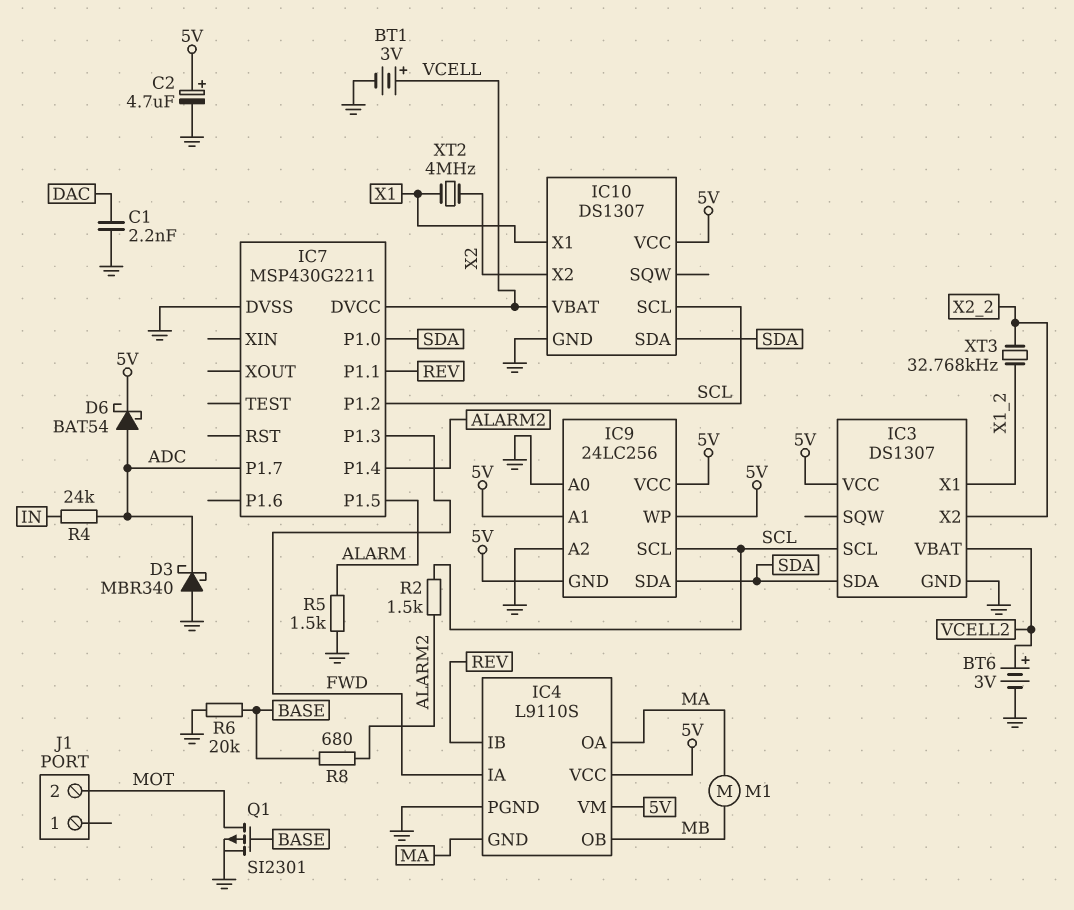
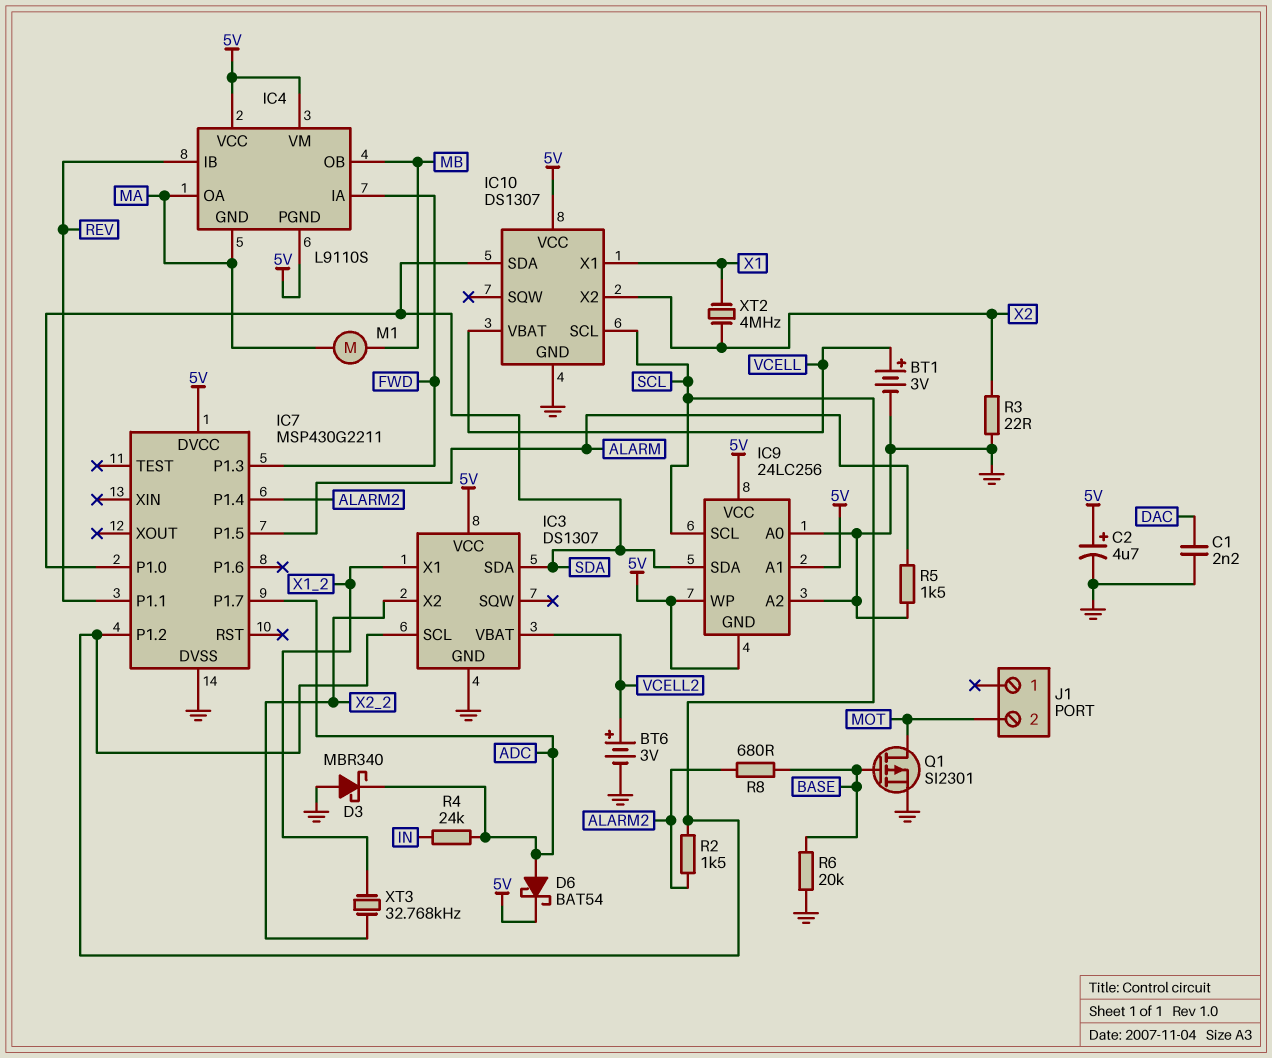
IC4 pin PGND: GND -> 5V
IC7 pin DVCC: VCELL -> 5V
R3: none -> 22 (GND, X2)

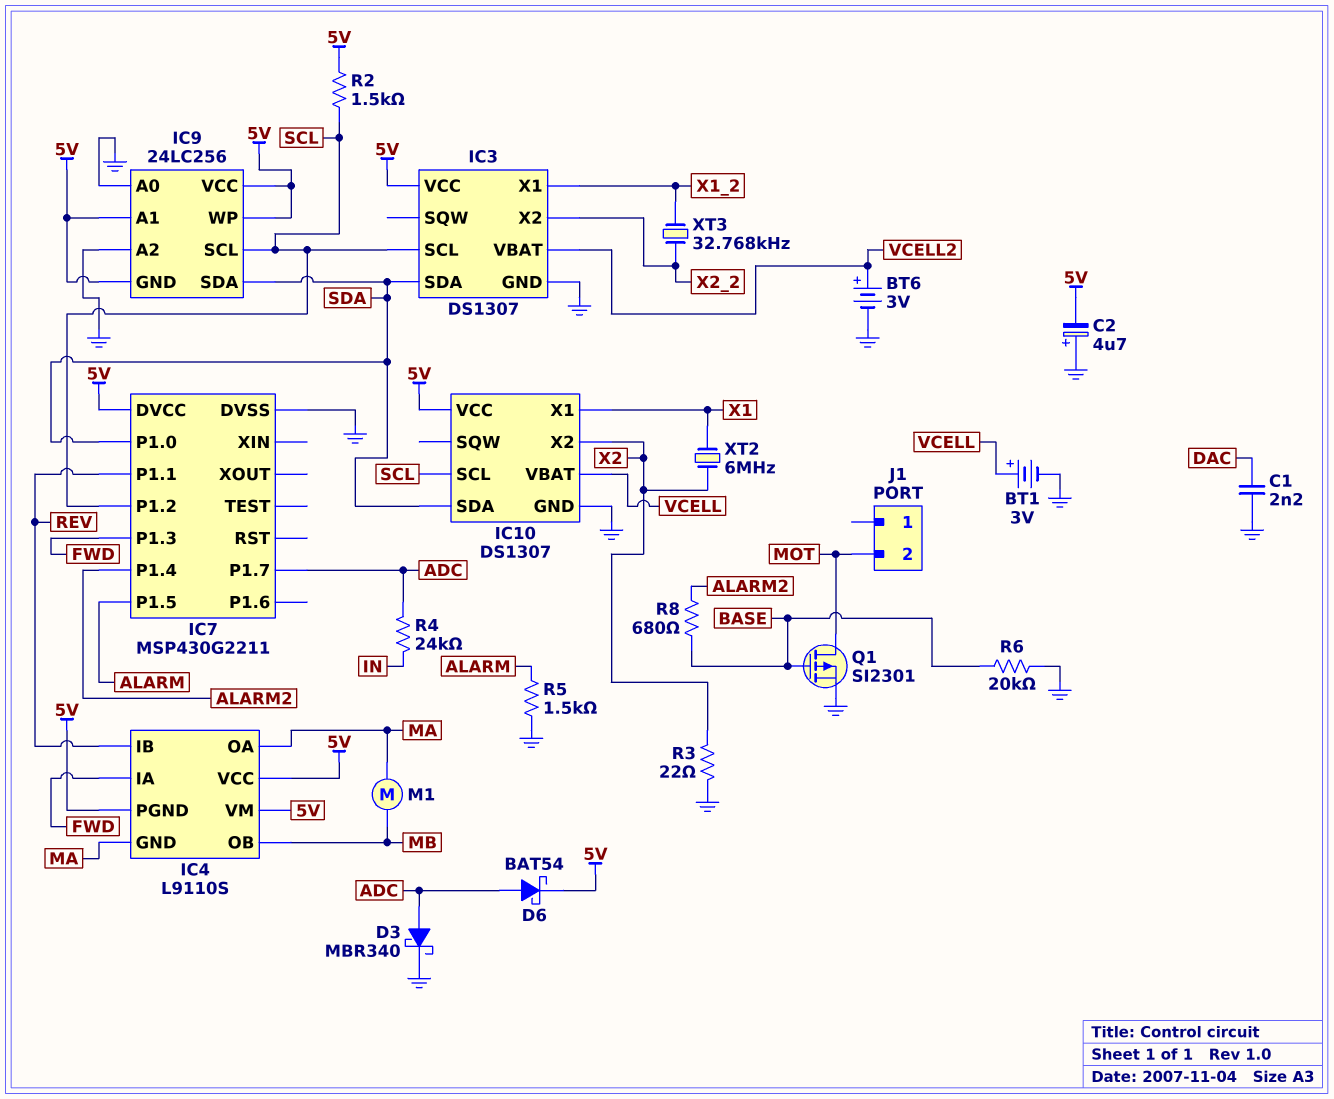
C2: 4.7uF (plus 5V, minus GND) -> 4.7uF (plus GND, minus 5V)
D3: schottky MBR340 (A GND, K ADC) -> schottky MBR340 (A ADC, K GND)
R2: 1.5k (ALARM2, SCL) -> 1.5k (5V, SCL)
XT2: 4MHz (X1, X2) -> 6MHz (X1, X2)

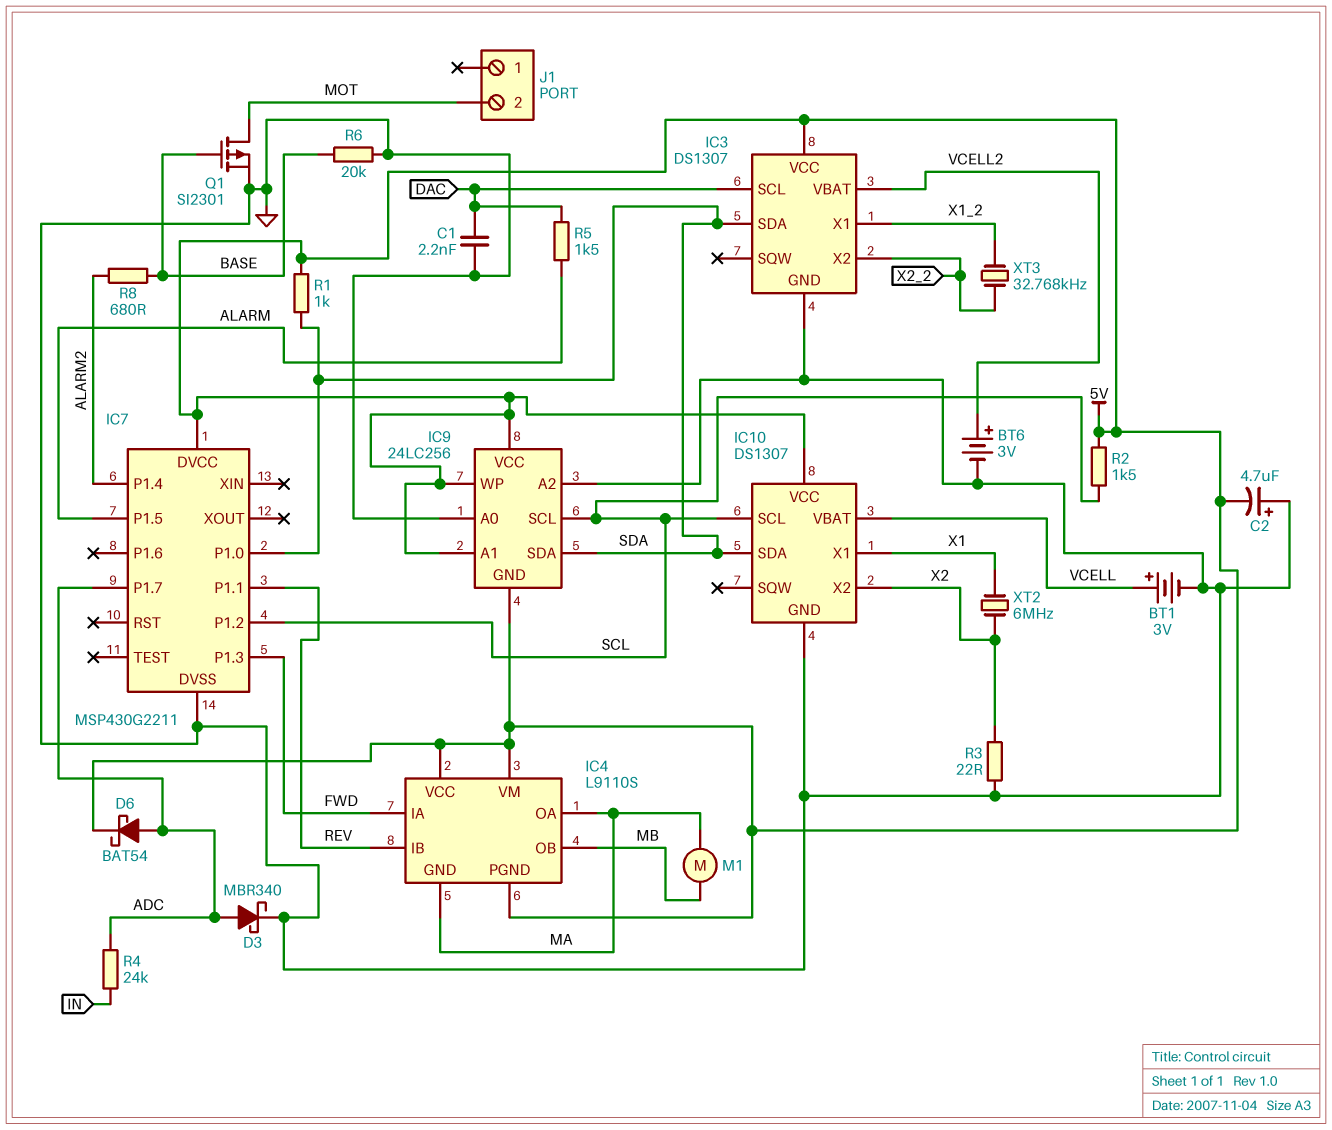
IC3 pin SCL: SCL -> DAC
R1: none -> 1k (5V, SDA)
R5: 1.5k (ALARM, GND) -> 1.5k (ALARM, DAC)

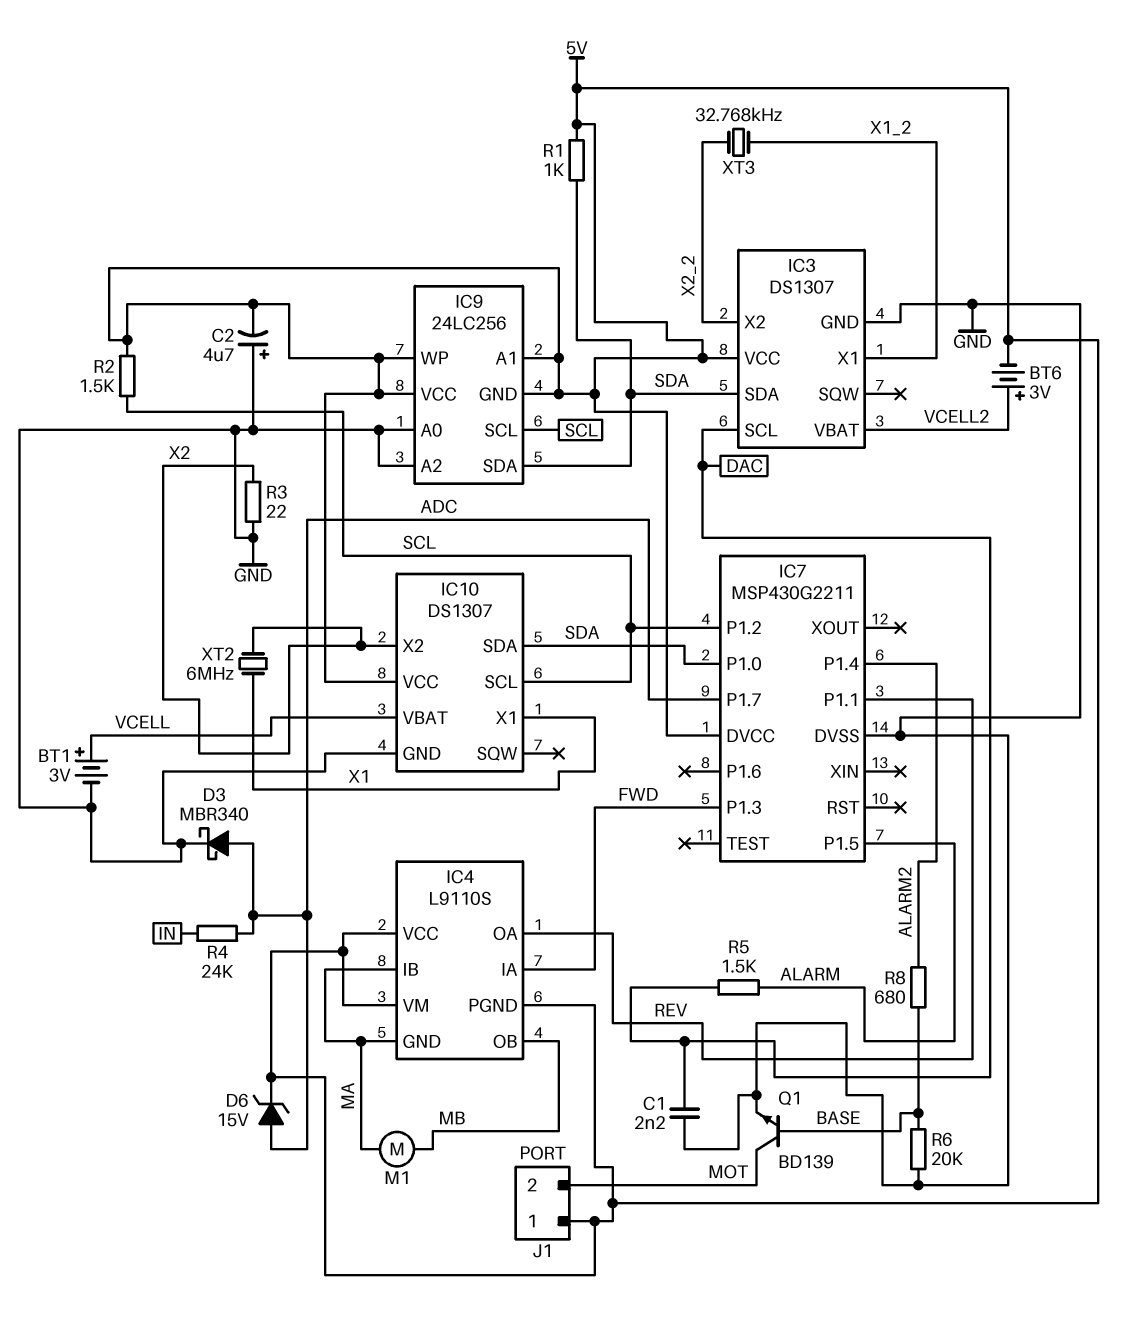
BT6: 3V (plus VCELL2, minus GND) -> 3V (plus VCELL2, minus 5V)
D6: schottky BAT54 (A ADC, K 5V) -> zener 15V (A ADC, K 5V)
IC4 pin IB: REV -> MA
IC4 pin OA: MA -> REV
J1 pin 1: none -> 5V
Q1: PMOS SI2301 (G BASE, D MOT, S GND) -> NPN BD139 (B BASE, C MOT, E GND)

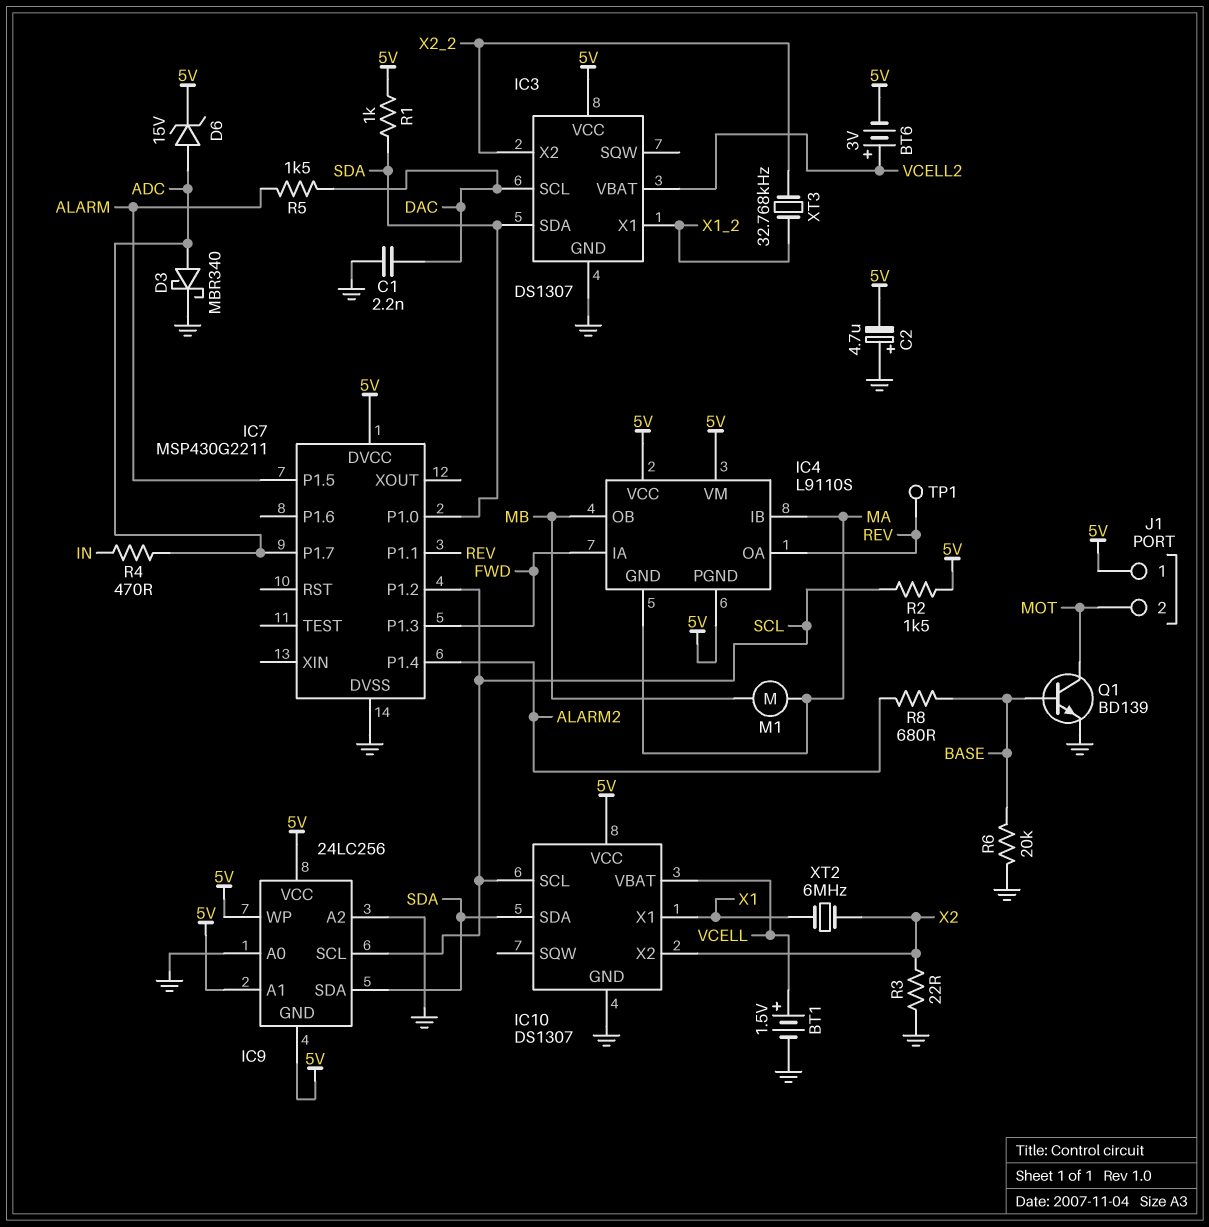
BT1: 3V (plus VCELL, minus GND) -> 1.5V (plus VCELL, minus GND)
R4: 24k (ADC, IN) -> 470 (ADC, IN)
TP1: none -> test point (REV)

